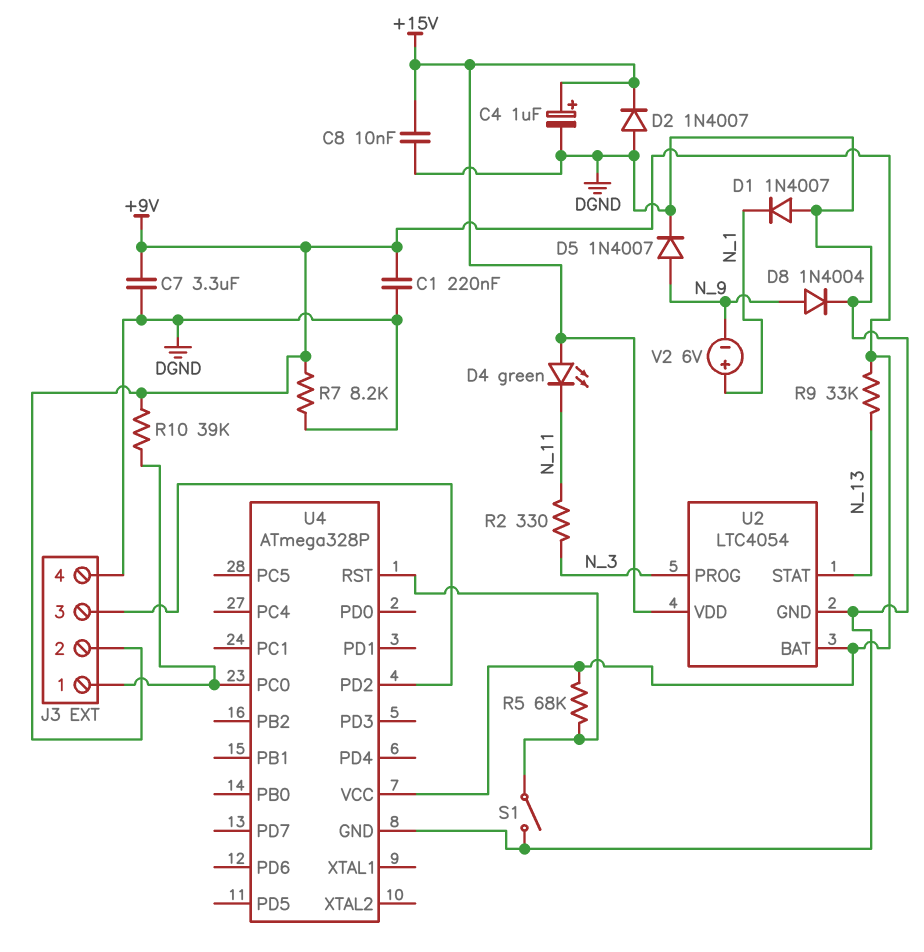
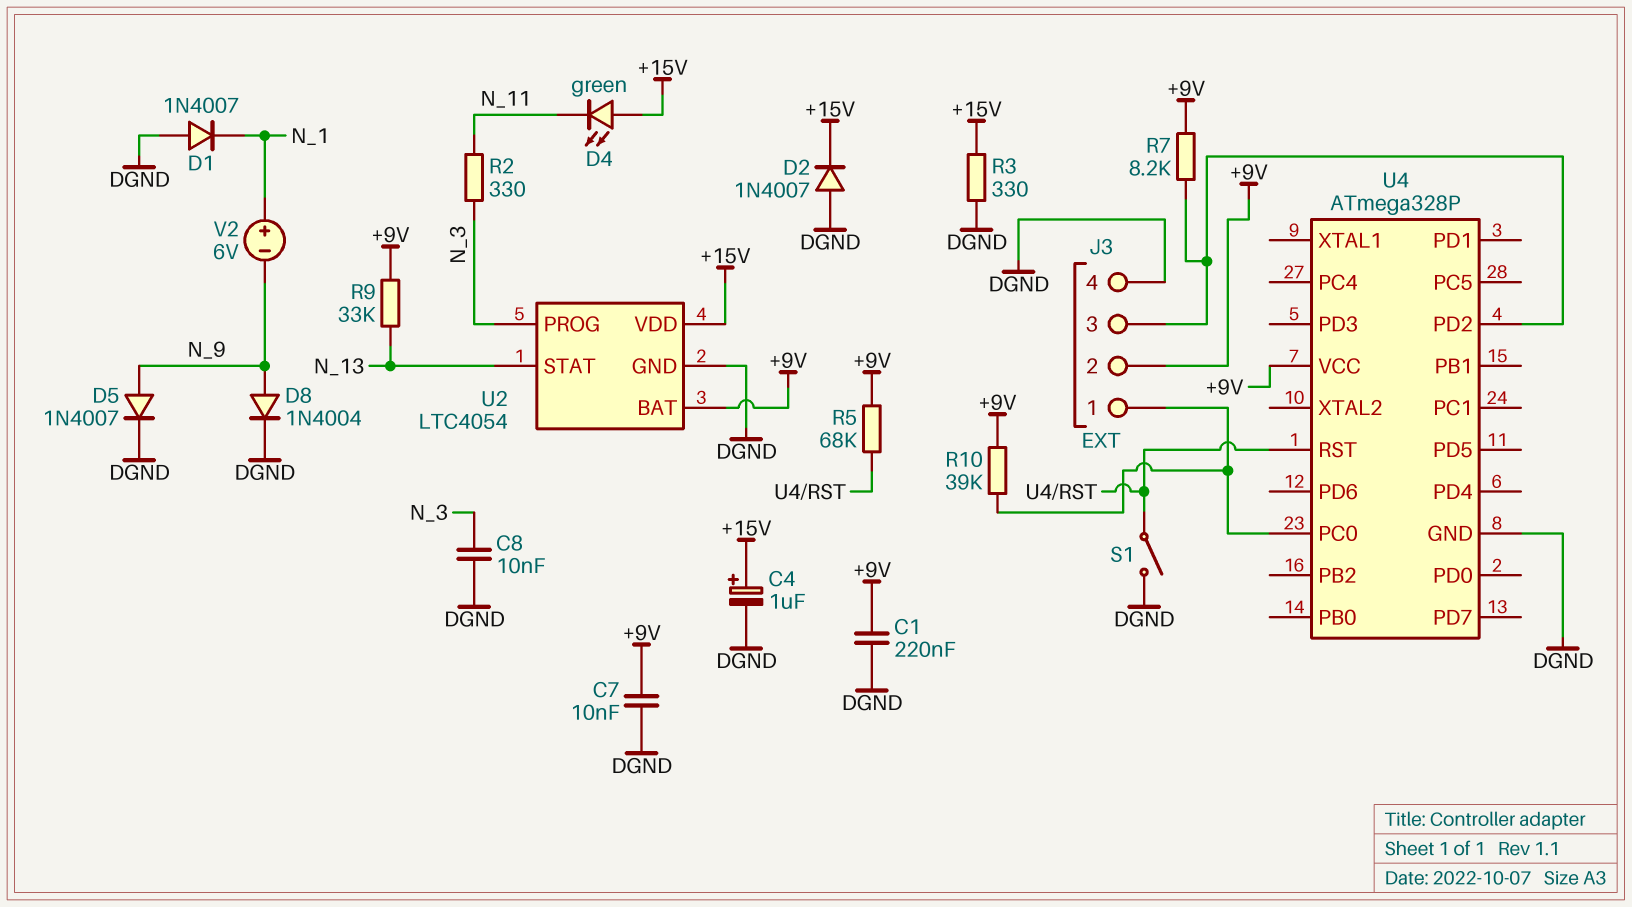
C7: 3.3uF (+9V, DGND) -> 10nF (+9V, DGND)
C8: 10nF (+15V, DGND) -> 10nF (DGND, N_3)
R3: none -> 330 (+15V, DGND)
R7: 8.2k (+9V, DGND) -> 8.2k (+9V, J3/3)

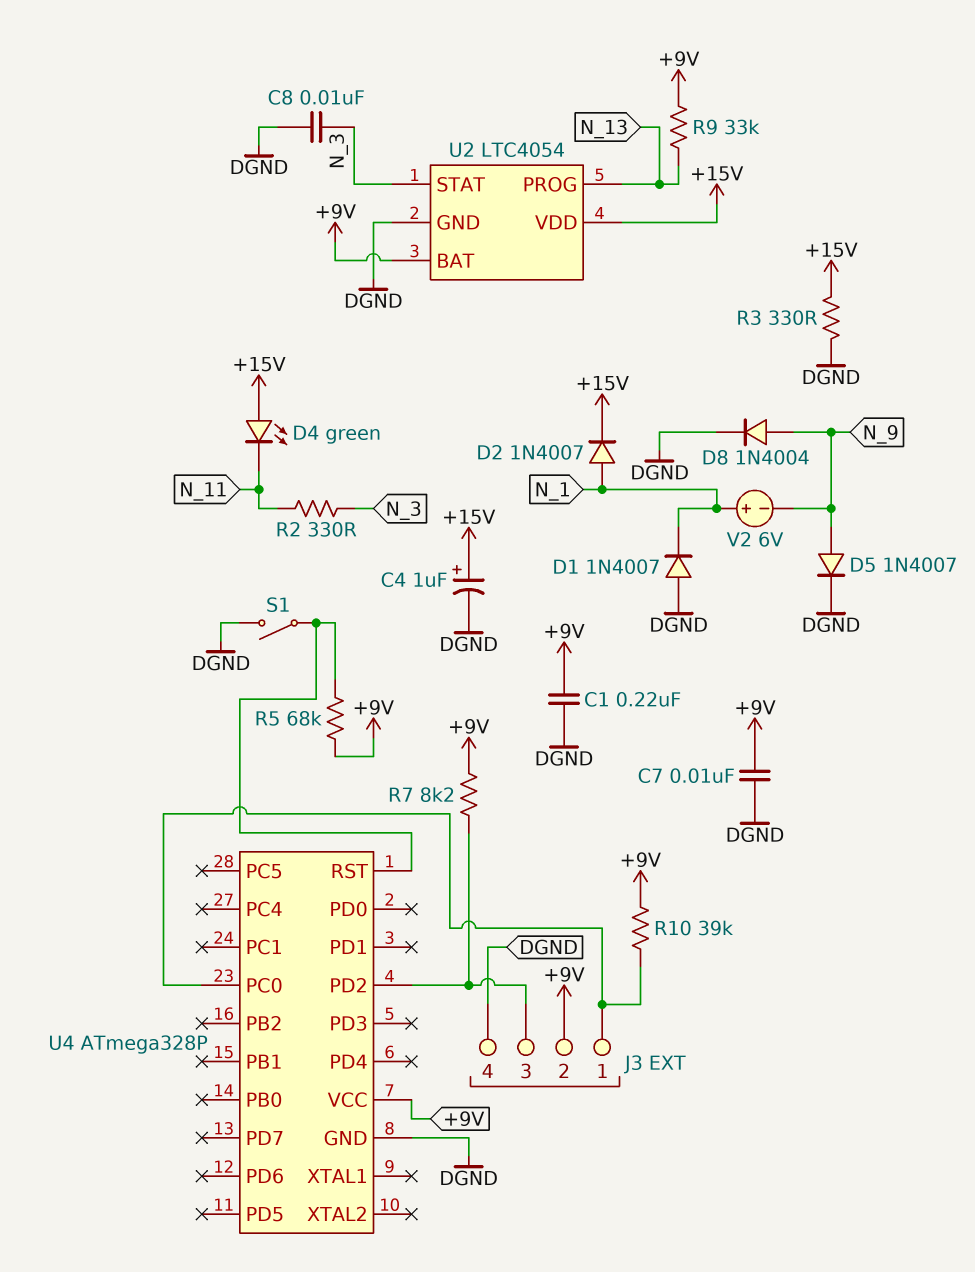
D2: diode 1N4007 (A DGND, K +15V) -> diode 1N4007 (A N_1, K +15V)
U2 pin PROG: N_3 -> N_13
U2 pin STAT: N_13 -> N_3

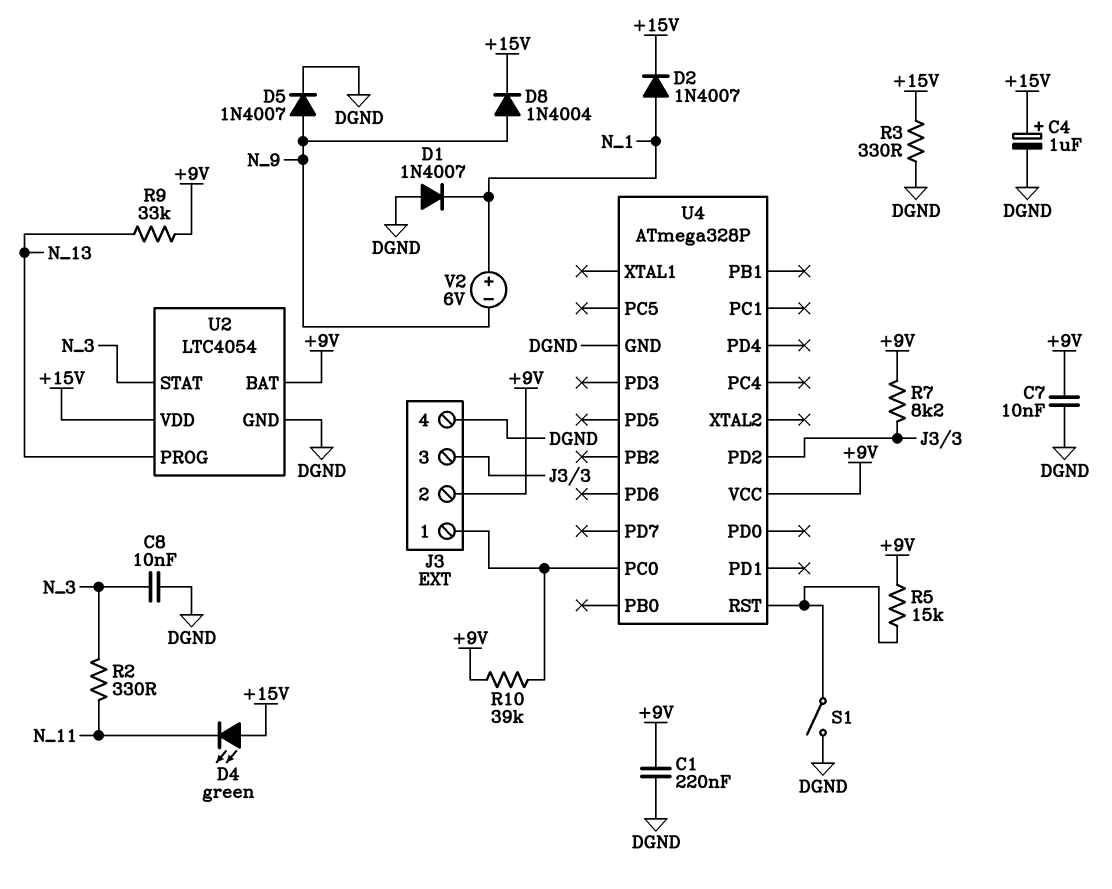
D8: diode 1N4004 (A N_9, K DGND) -> diode 1N4004 (A N_9, K +15V)
R5: 68k (+9V, U4/RST) -> 15k (+9V, U4/RST)

